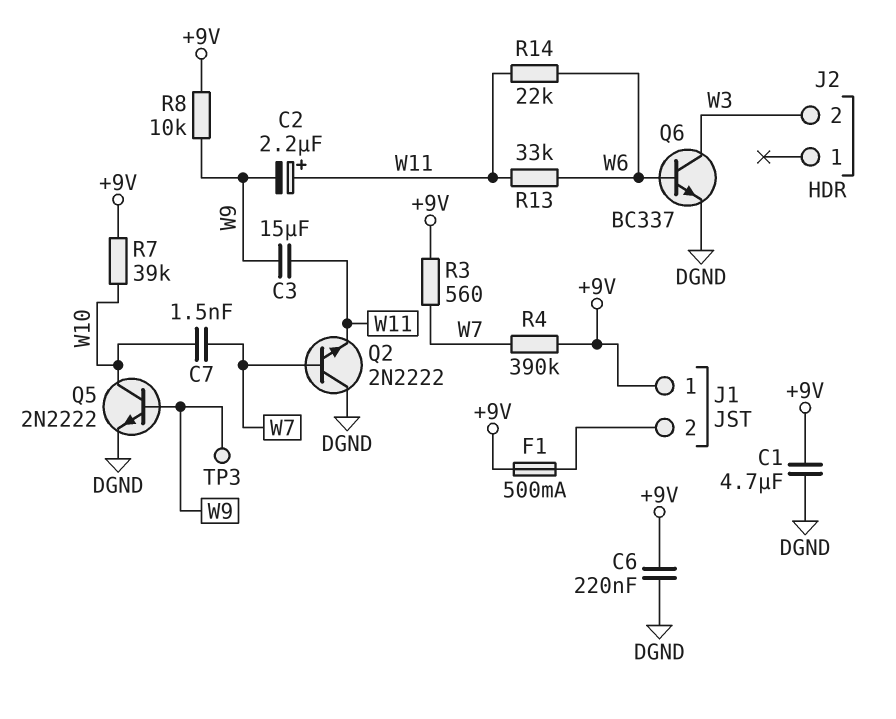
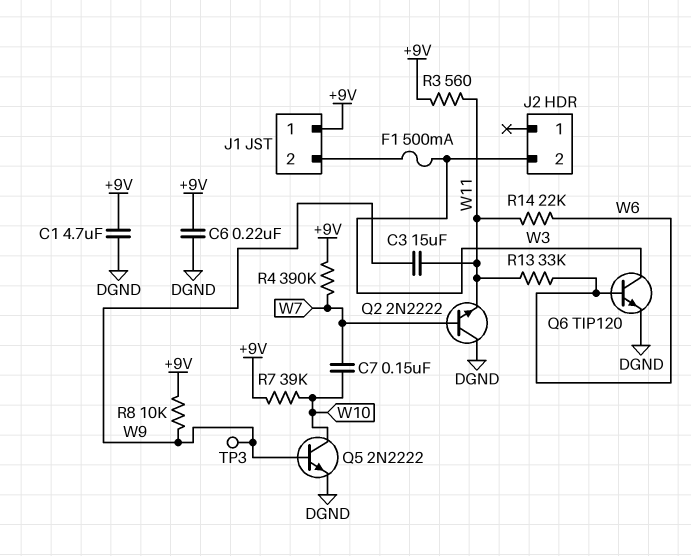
C2: 2.2uF (plus W11, minus W9) -> none
C7: 1.5nF (W7, W10) -> 150nF (W7, W10)
F1: 500mA (+9V, J1/2) -> 500mA (J1/2, W3)
Q6: NPN BC337 (B W6, C W3, E DGND) -> NPN TIP120 (B W6, C W3, E DGND)
R3: 560 (+9V, W7) -> 560 (+9V, W11)

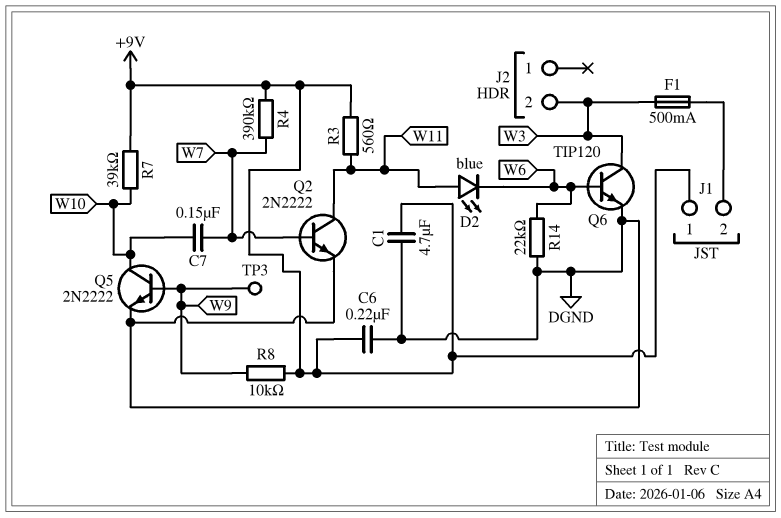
C3: 15uF (W9, W11) -> none
D2: none -> LED blue (A W11, K W6)
Q2: NPN 2N2222 (B W7, C DGND, E W11) -> NPN 2N2222 (B W7, C W11, E DGND)
R13: 33k (W6, W11) -> none
R14: 22k (W6, W11) -> 22k (DGND, W6)

